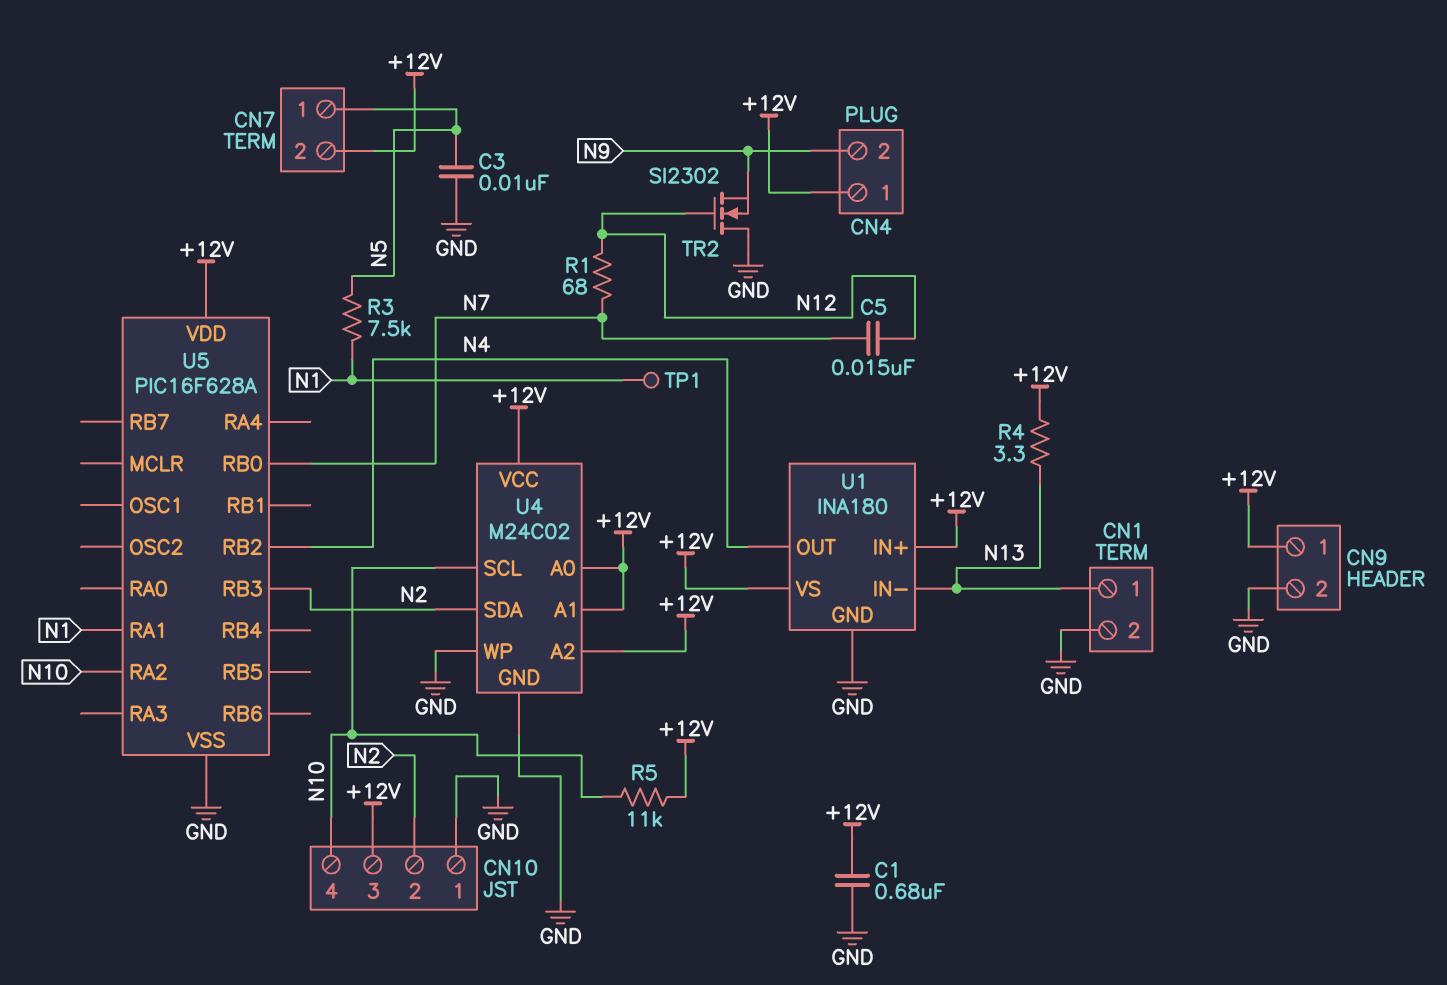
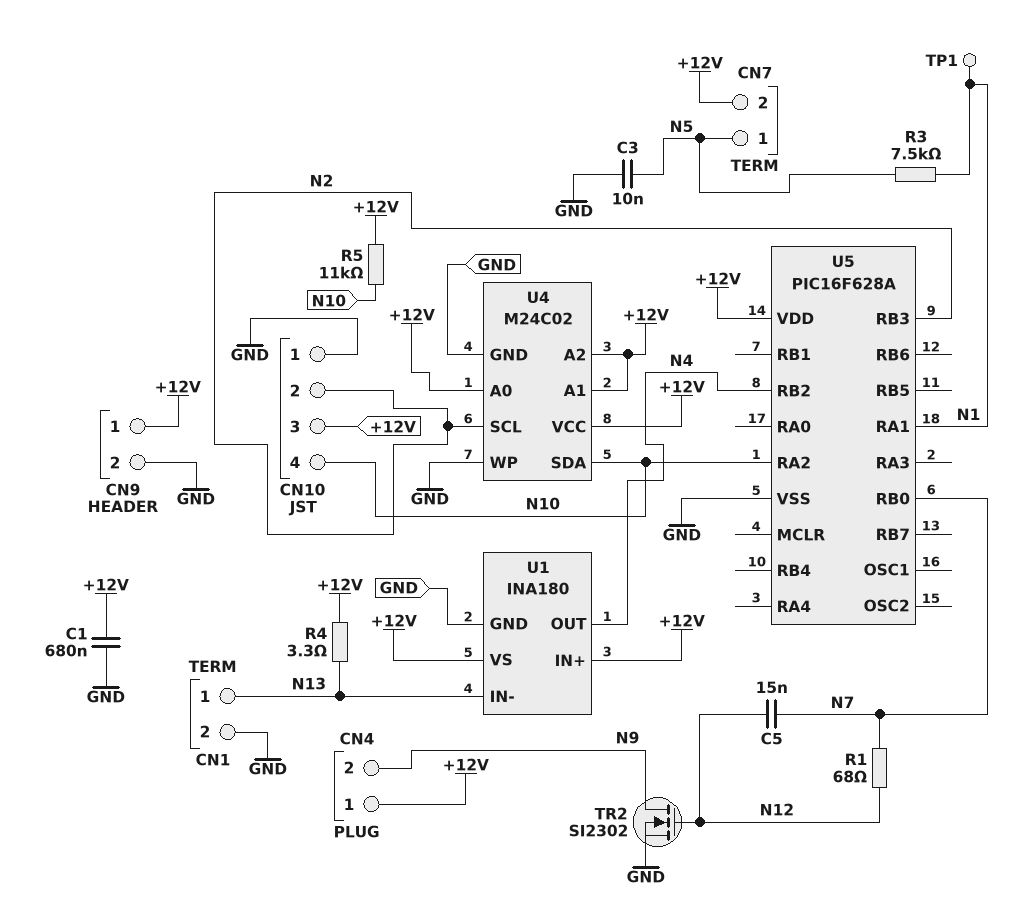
TR2: NMOS SI2302 (G N12, D GND, S N9) -> NMOS SI2302 (G N12, D N9, S GND)
U4 pin SCL: N10 -> N2
U4 pin SDA: N2 -> N10

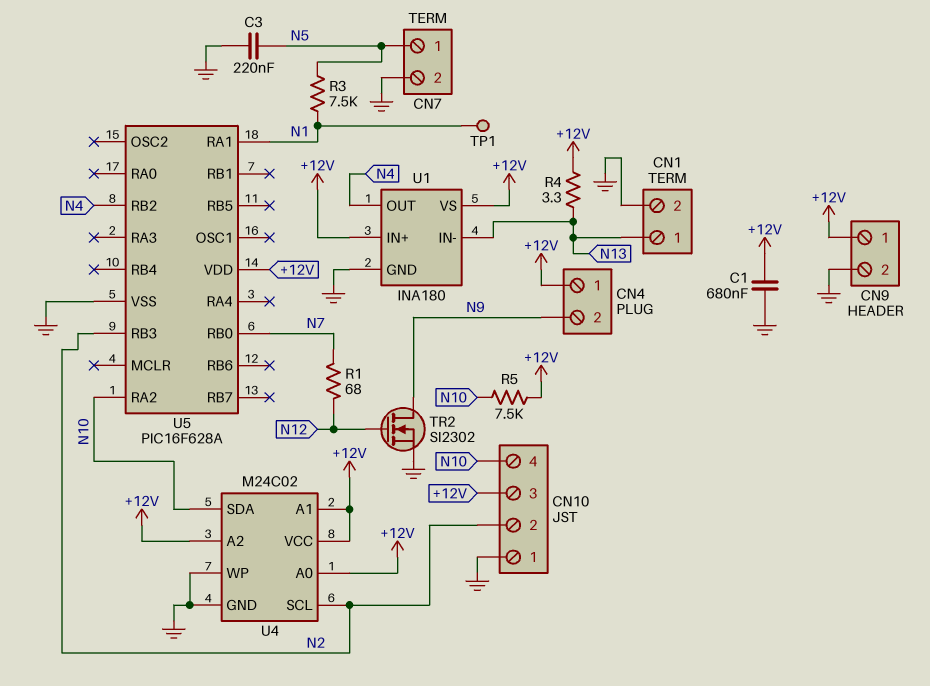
C3: 10nF (GND, N5) -> 220nF (GND, N5)
C5: 15nF (N7, N12) -> none
CN7 pin 2: +12V -> GND
R5: 11k (+12V, N10) -> 7.5k (+12V, N10)

